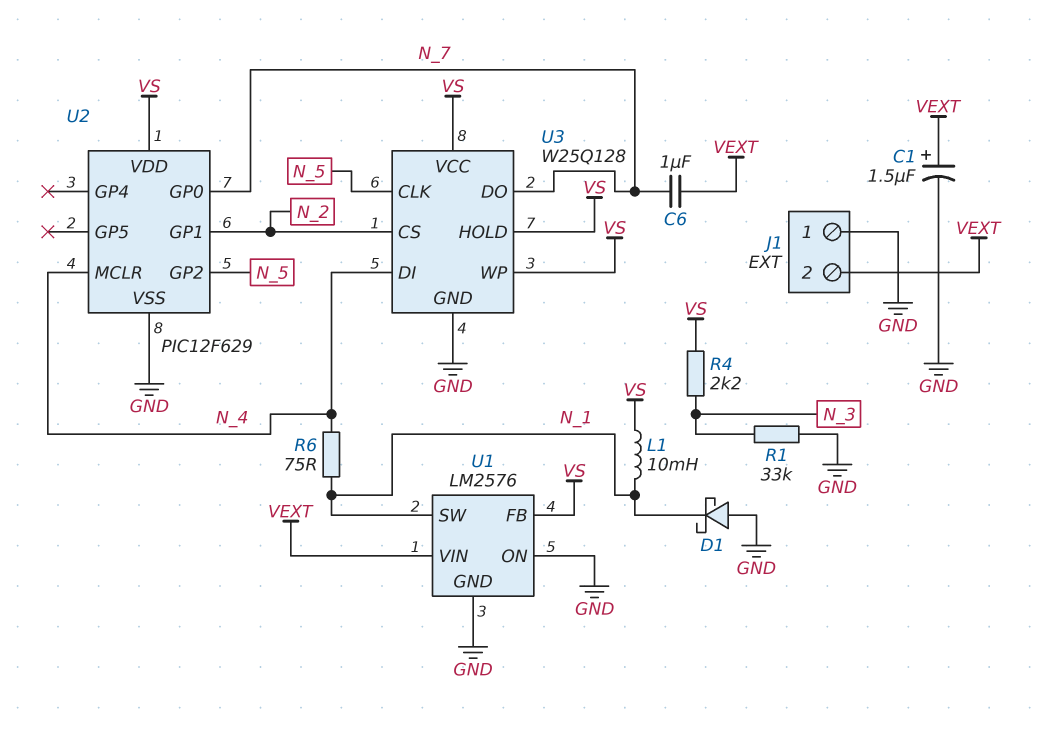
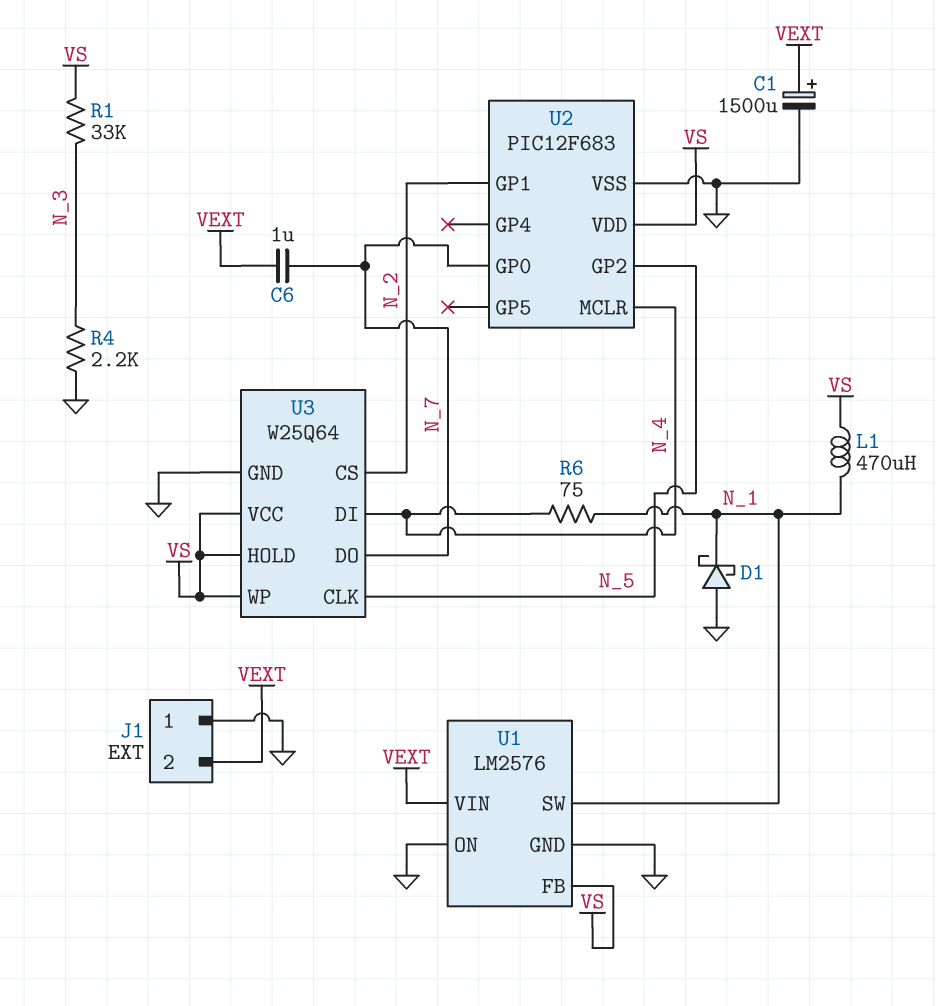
C1: 1.5uF (plus VEXT, minus GND) -> 1500uF (plus VEXT, minus GND)
L1: 10mH (N_1, VS) -> 470uH (N_1, VS)
R1: 33k (GND, N_3) -> 33k (N_3, VS)
R4: 2.2k (N_3, VS) -> 2.2k (GND, N_3)
U2: PIC12F629 -> PIC12F683
U3: W25Q128 -> W25Q64

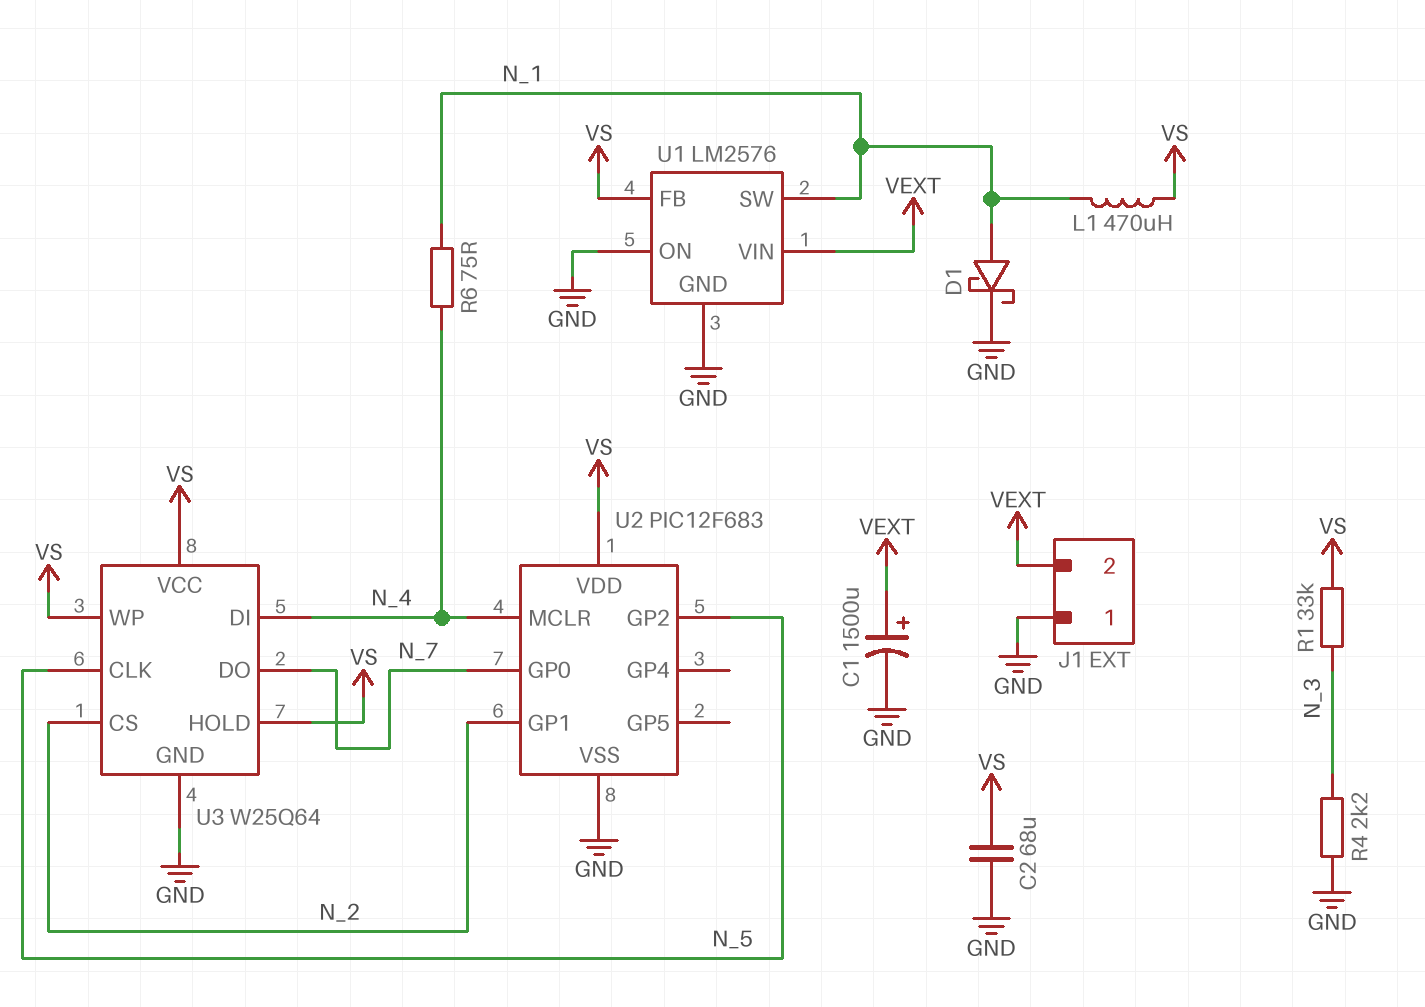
C2: none -> 68uF (GND, VS)
C6: 1uF (N_7, VEXT) -> none
D1: schottky (A GND, K N_1) -> schottky (A N_1, K GND)

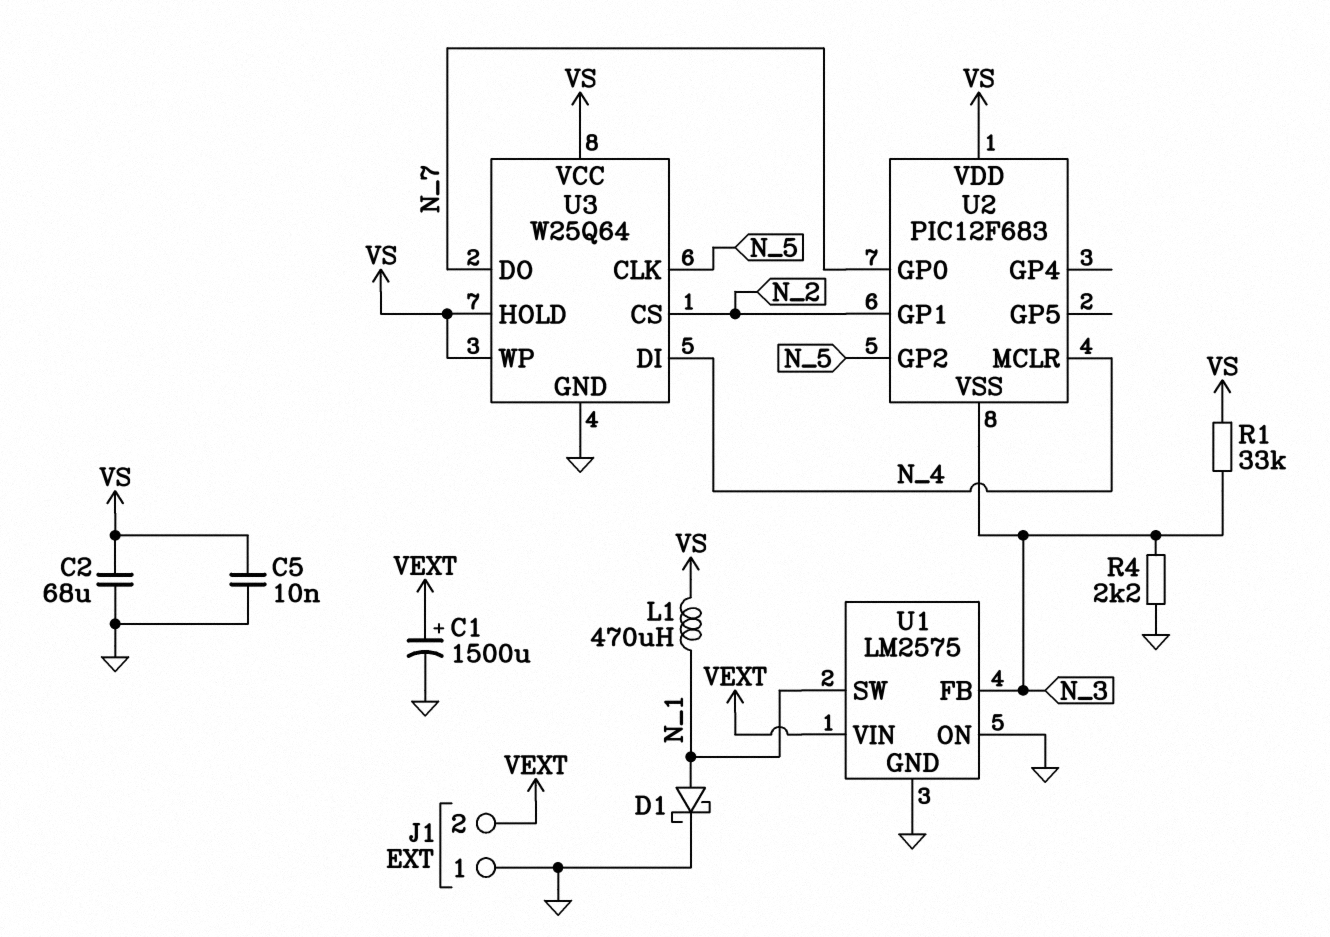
C5: none -> 10nF (GND, VS)
R6: 75 (N_1, N_4) -> none
U1: LM2576 -> LM2575
U1 pin FB: VS -> N_3
U2 pin VSS: GND -> N_3

